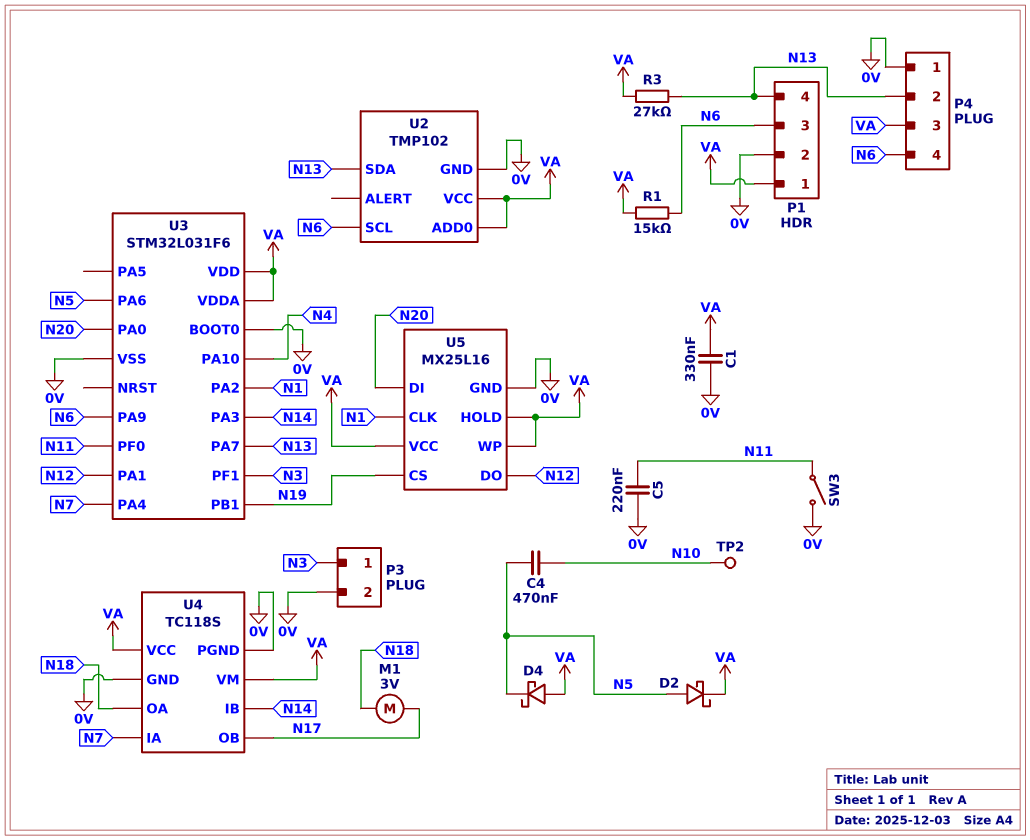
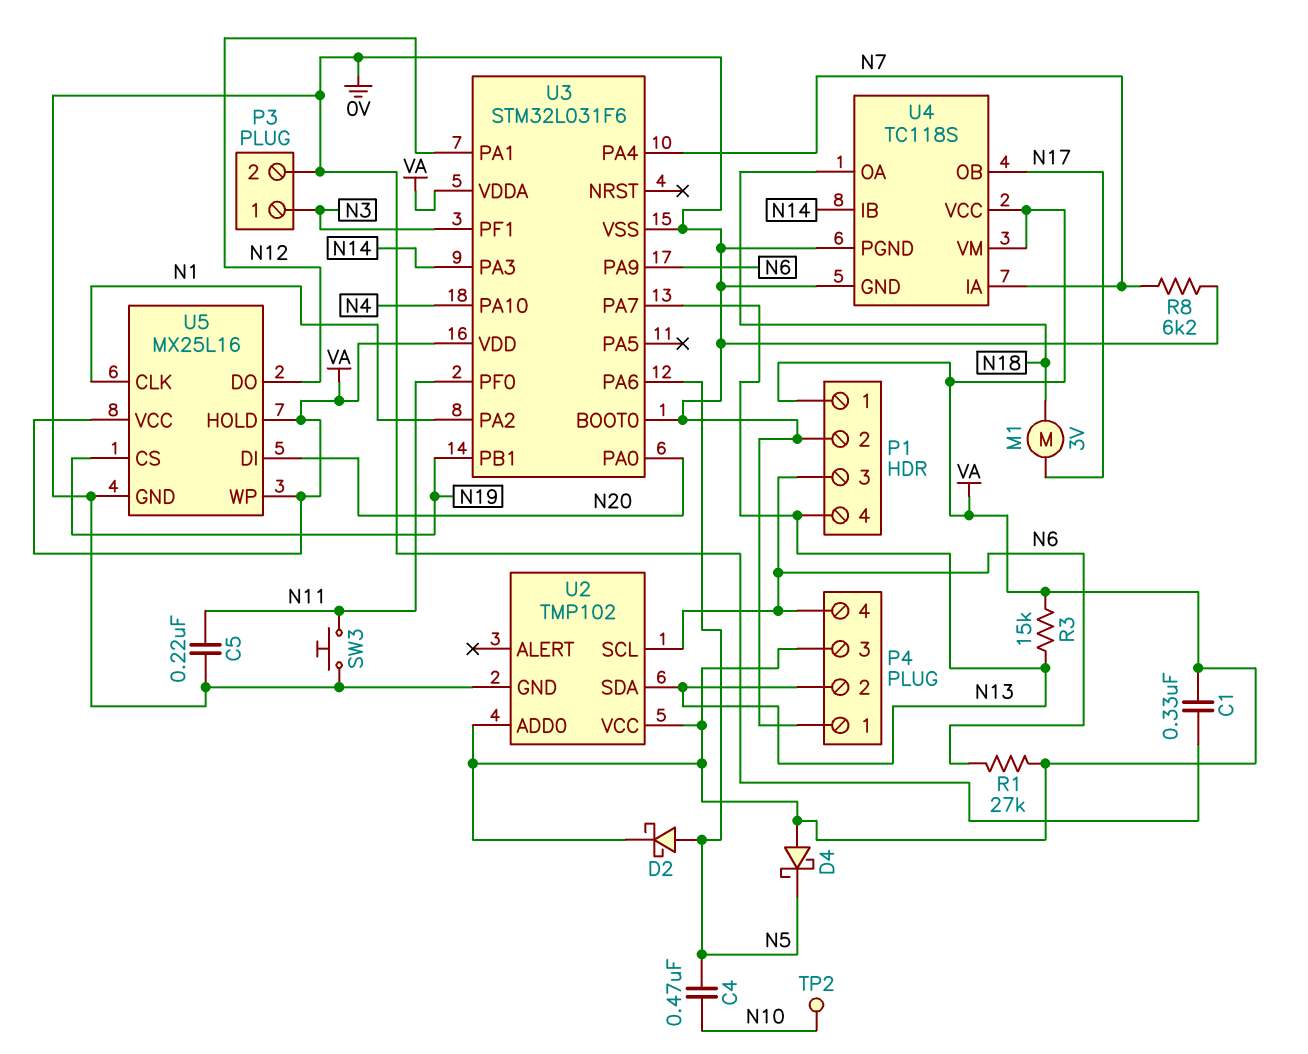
R1: 15k (N6, VA) -> 27k (N6, VA)
R3: 27k (N13, VA) -> 15k (N13, VA)
R8: none -> 6.2k (0V, N7)
SW3: switch (0V, N11) -> button (0V, N11)

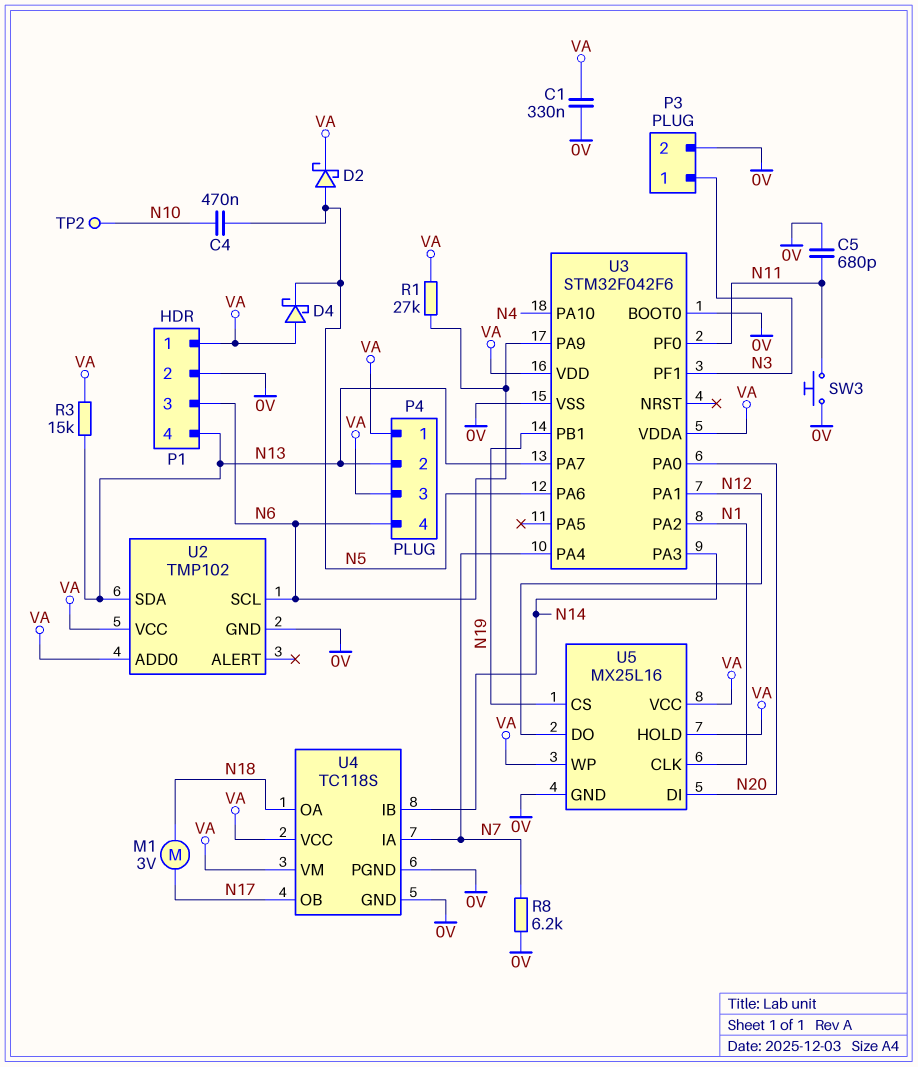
C5: 220nF (0V, N11) -> 680pF (0V, N11)
P4 pin 1: 0V -> VA
U3: STM32L031F6 -> STM32F042F6

